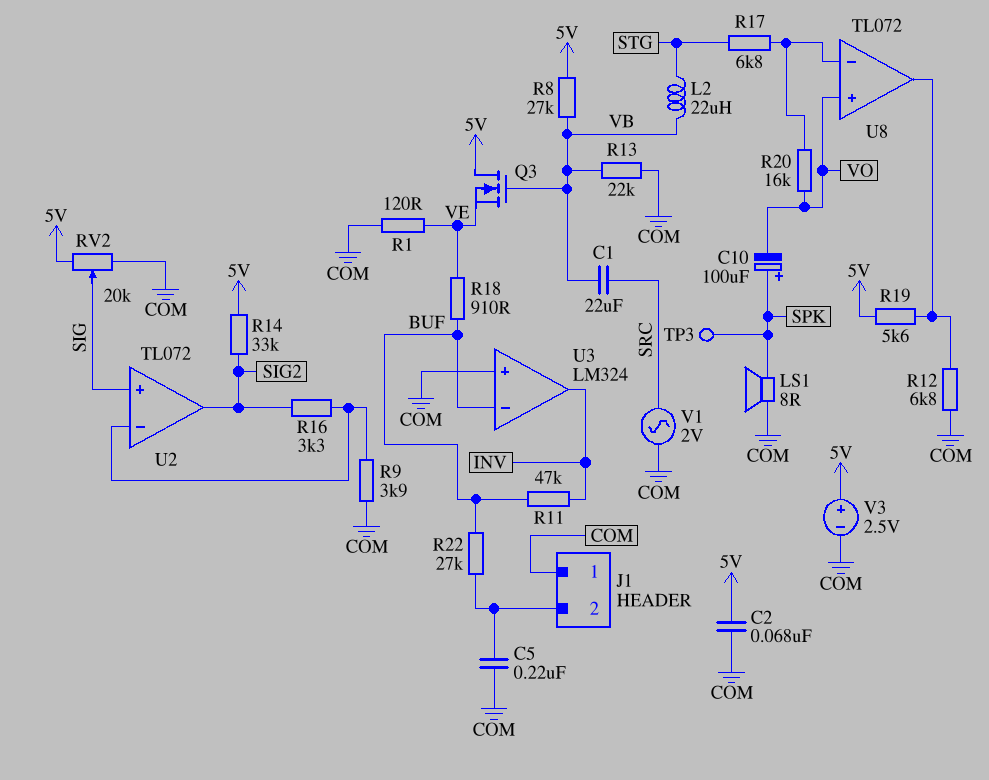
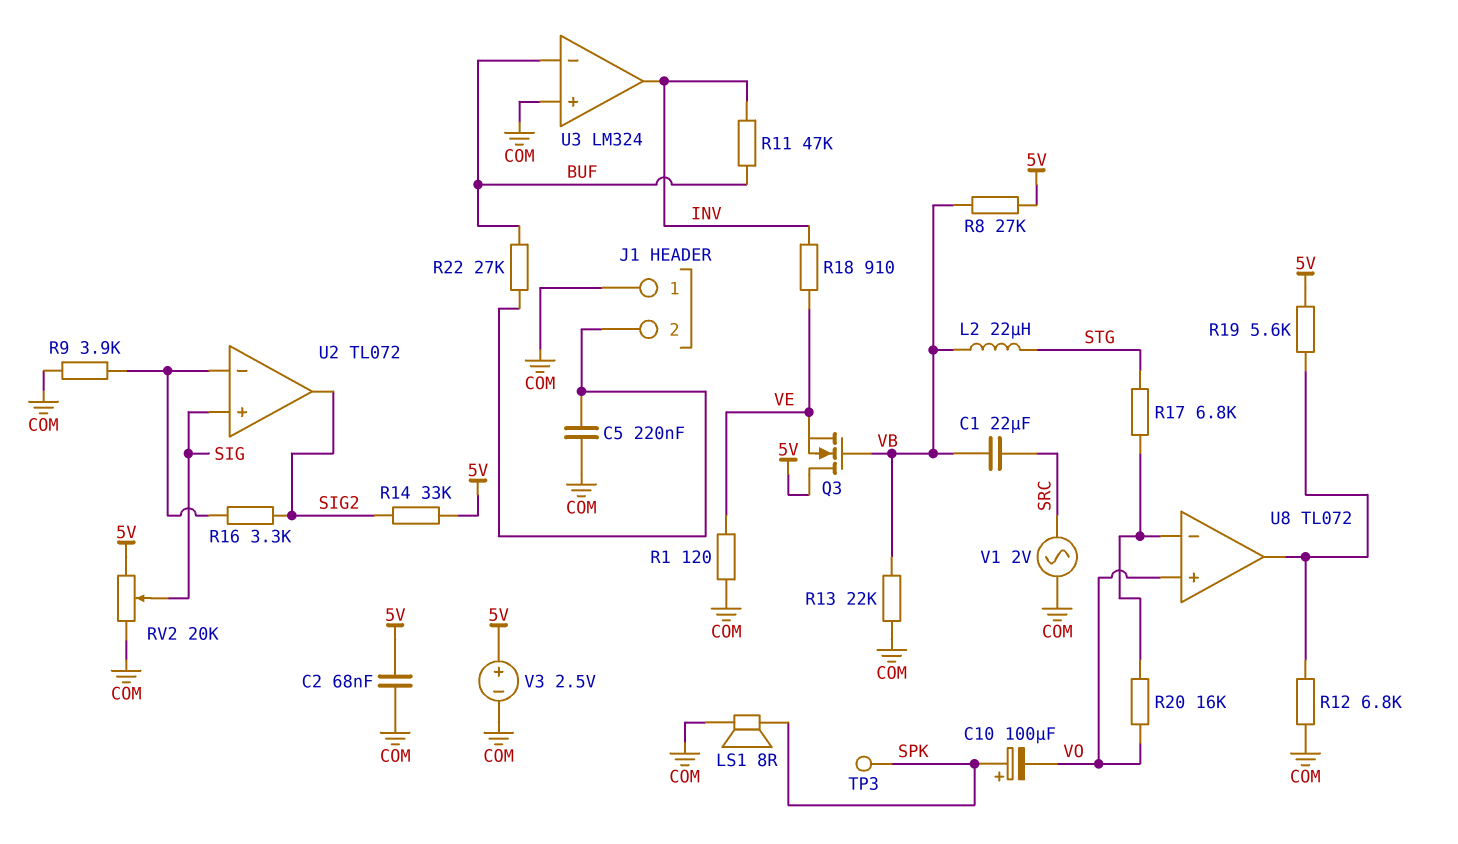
R18: 910 (BUF, VE) -> 910 (INV, VE)

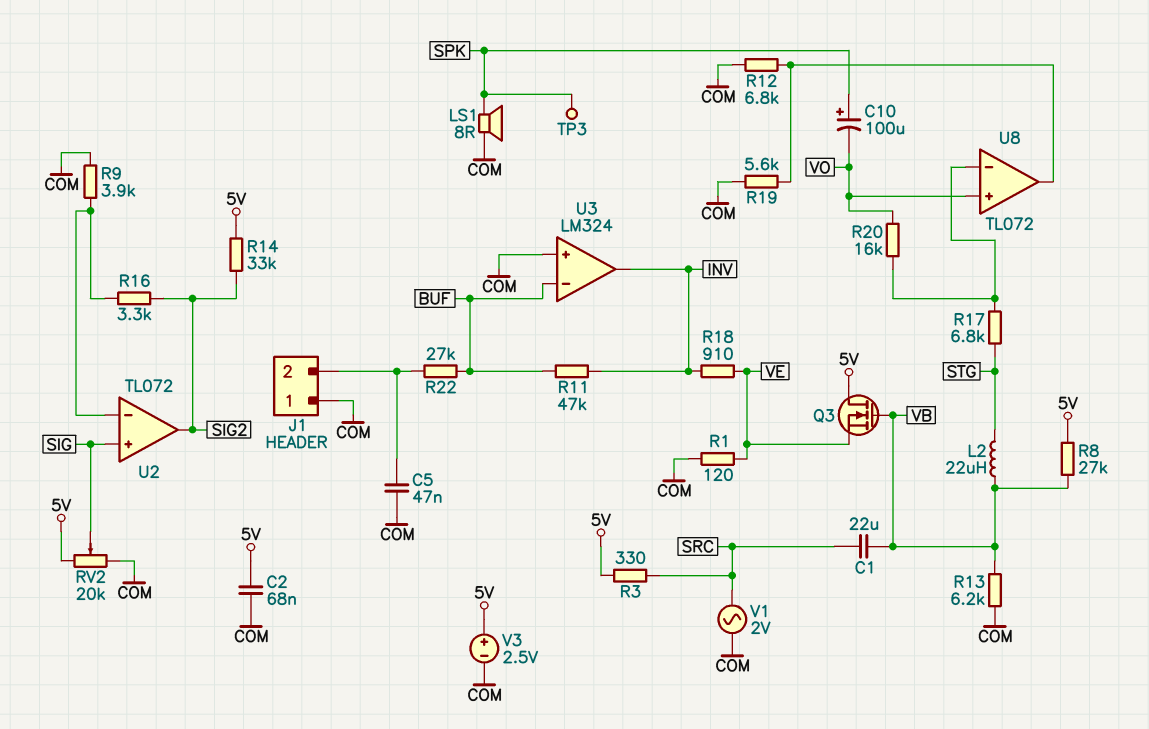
C5: 220nF (COM, J1/2) -> 47nF (COM, J1/2)
R3: none -> 330 (5V, SRC)
R13: 22k (COM, VB) -> 6.2k (COM, VB)
R19: 5.6k (5V, U8/out) -> 5.6k (COM, U8/out)

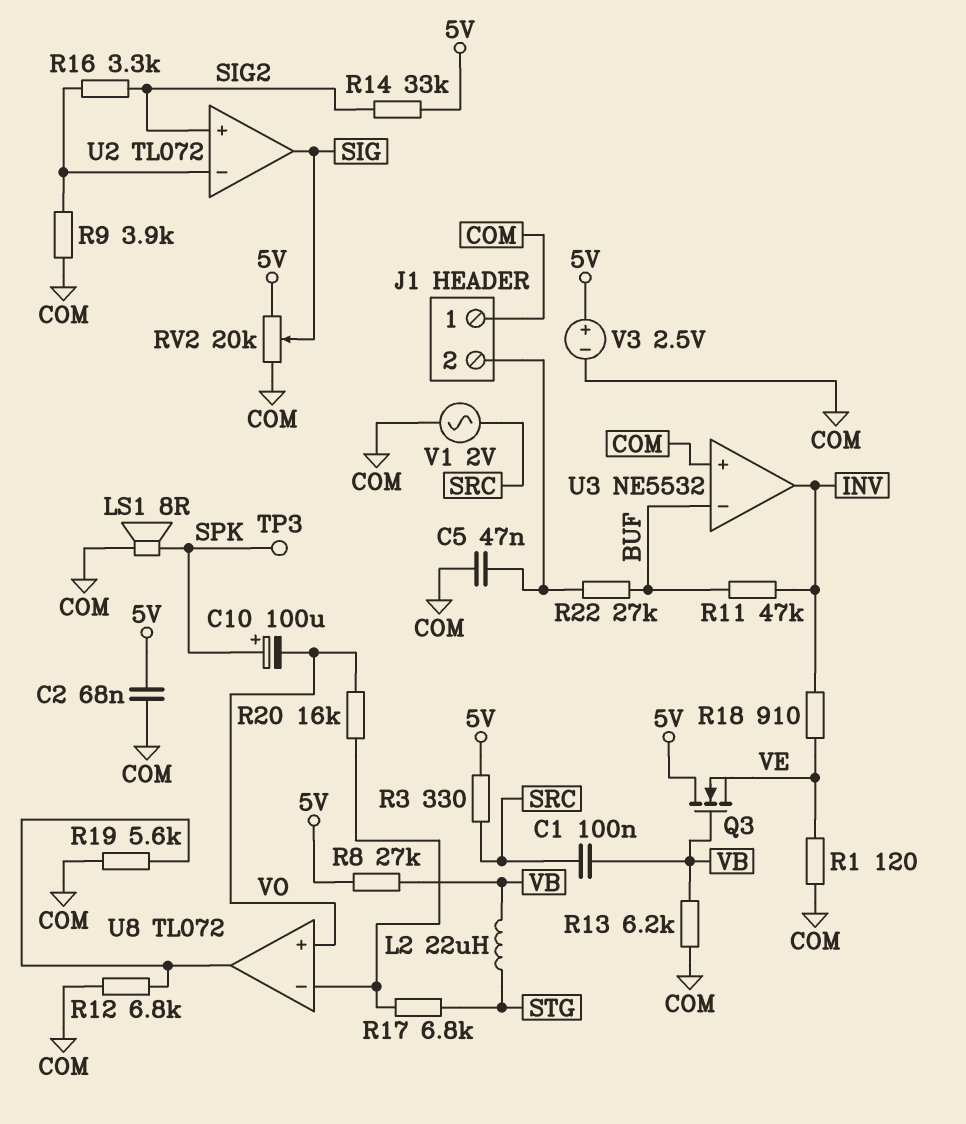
C1: 22uF (SRC, VB) -> 100nF (SRC, VB)
U2 pin in+: SIG -> SIG2
U2 pin out: SIG2 -> SIG
U3: LM324 -> NE5532

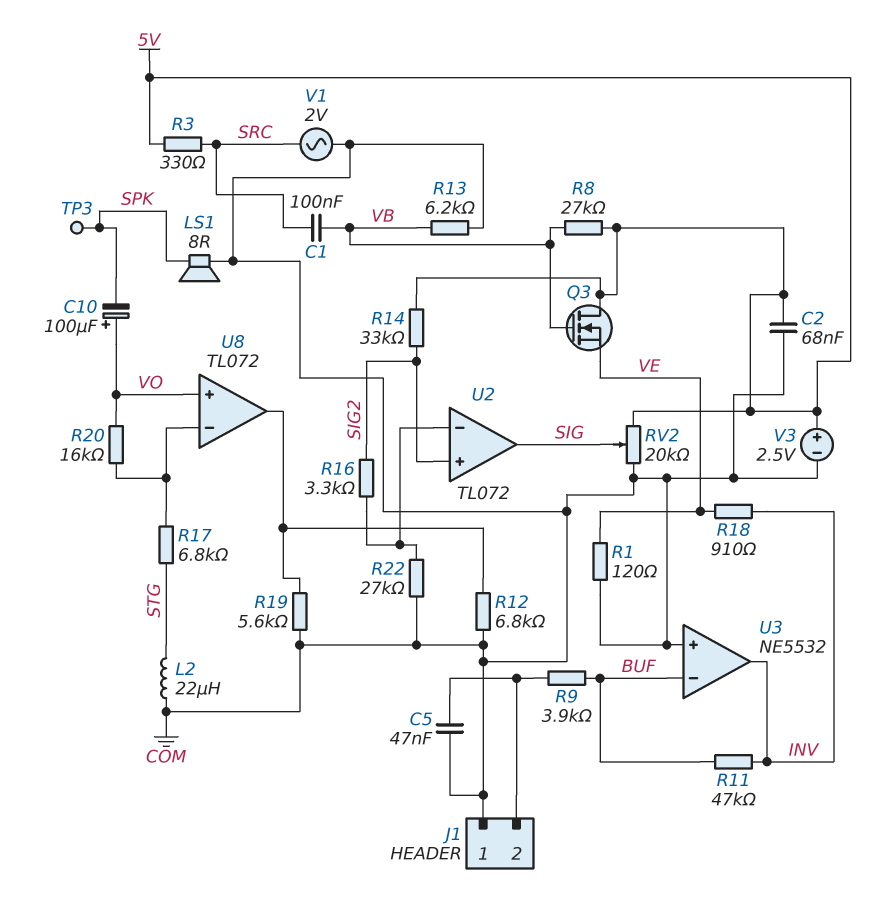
C10: 100uF (plus SPK, minus VO) -> 100uF (plus VO, minus SPK)
L2: 22uH (STG, VB) -> 22uH (COM, STG)
R9: 3.9k (COM, U2/in-) -> 3.9k (BUF, J1/2)
R22: 27k (BUF, J1/2) -> 27k (COM, U2/in-)

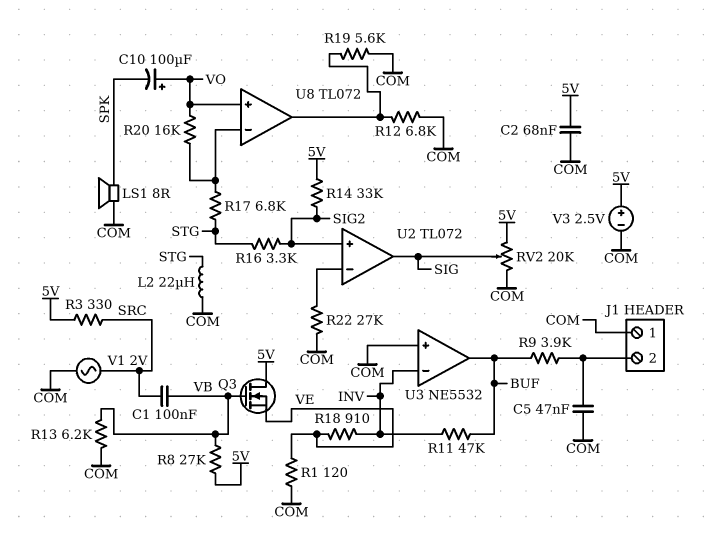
R16: 3.3k (SIG2, U2/in-) -> 3.3k (SIG2, STG)
TP3: test point (SPK) -> none
U3 pin in-: BUF -> INV
U3 pin out: INV -> BUF

